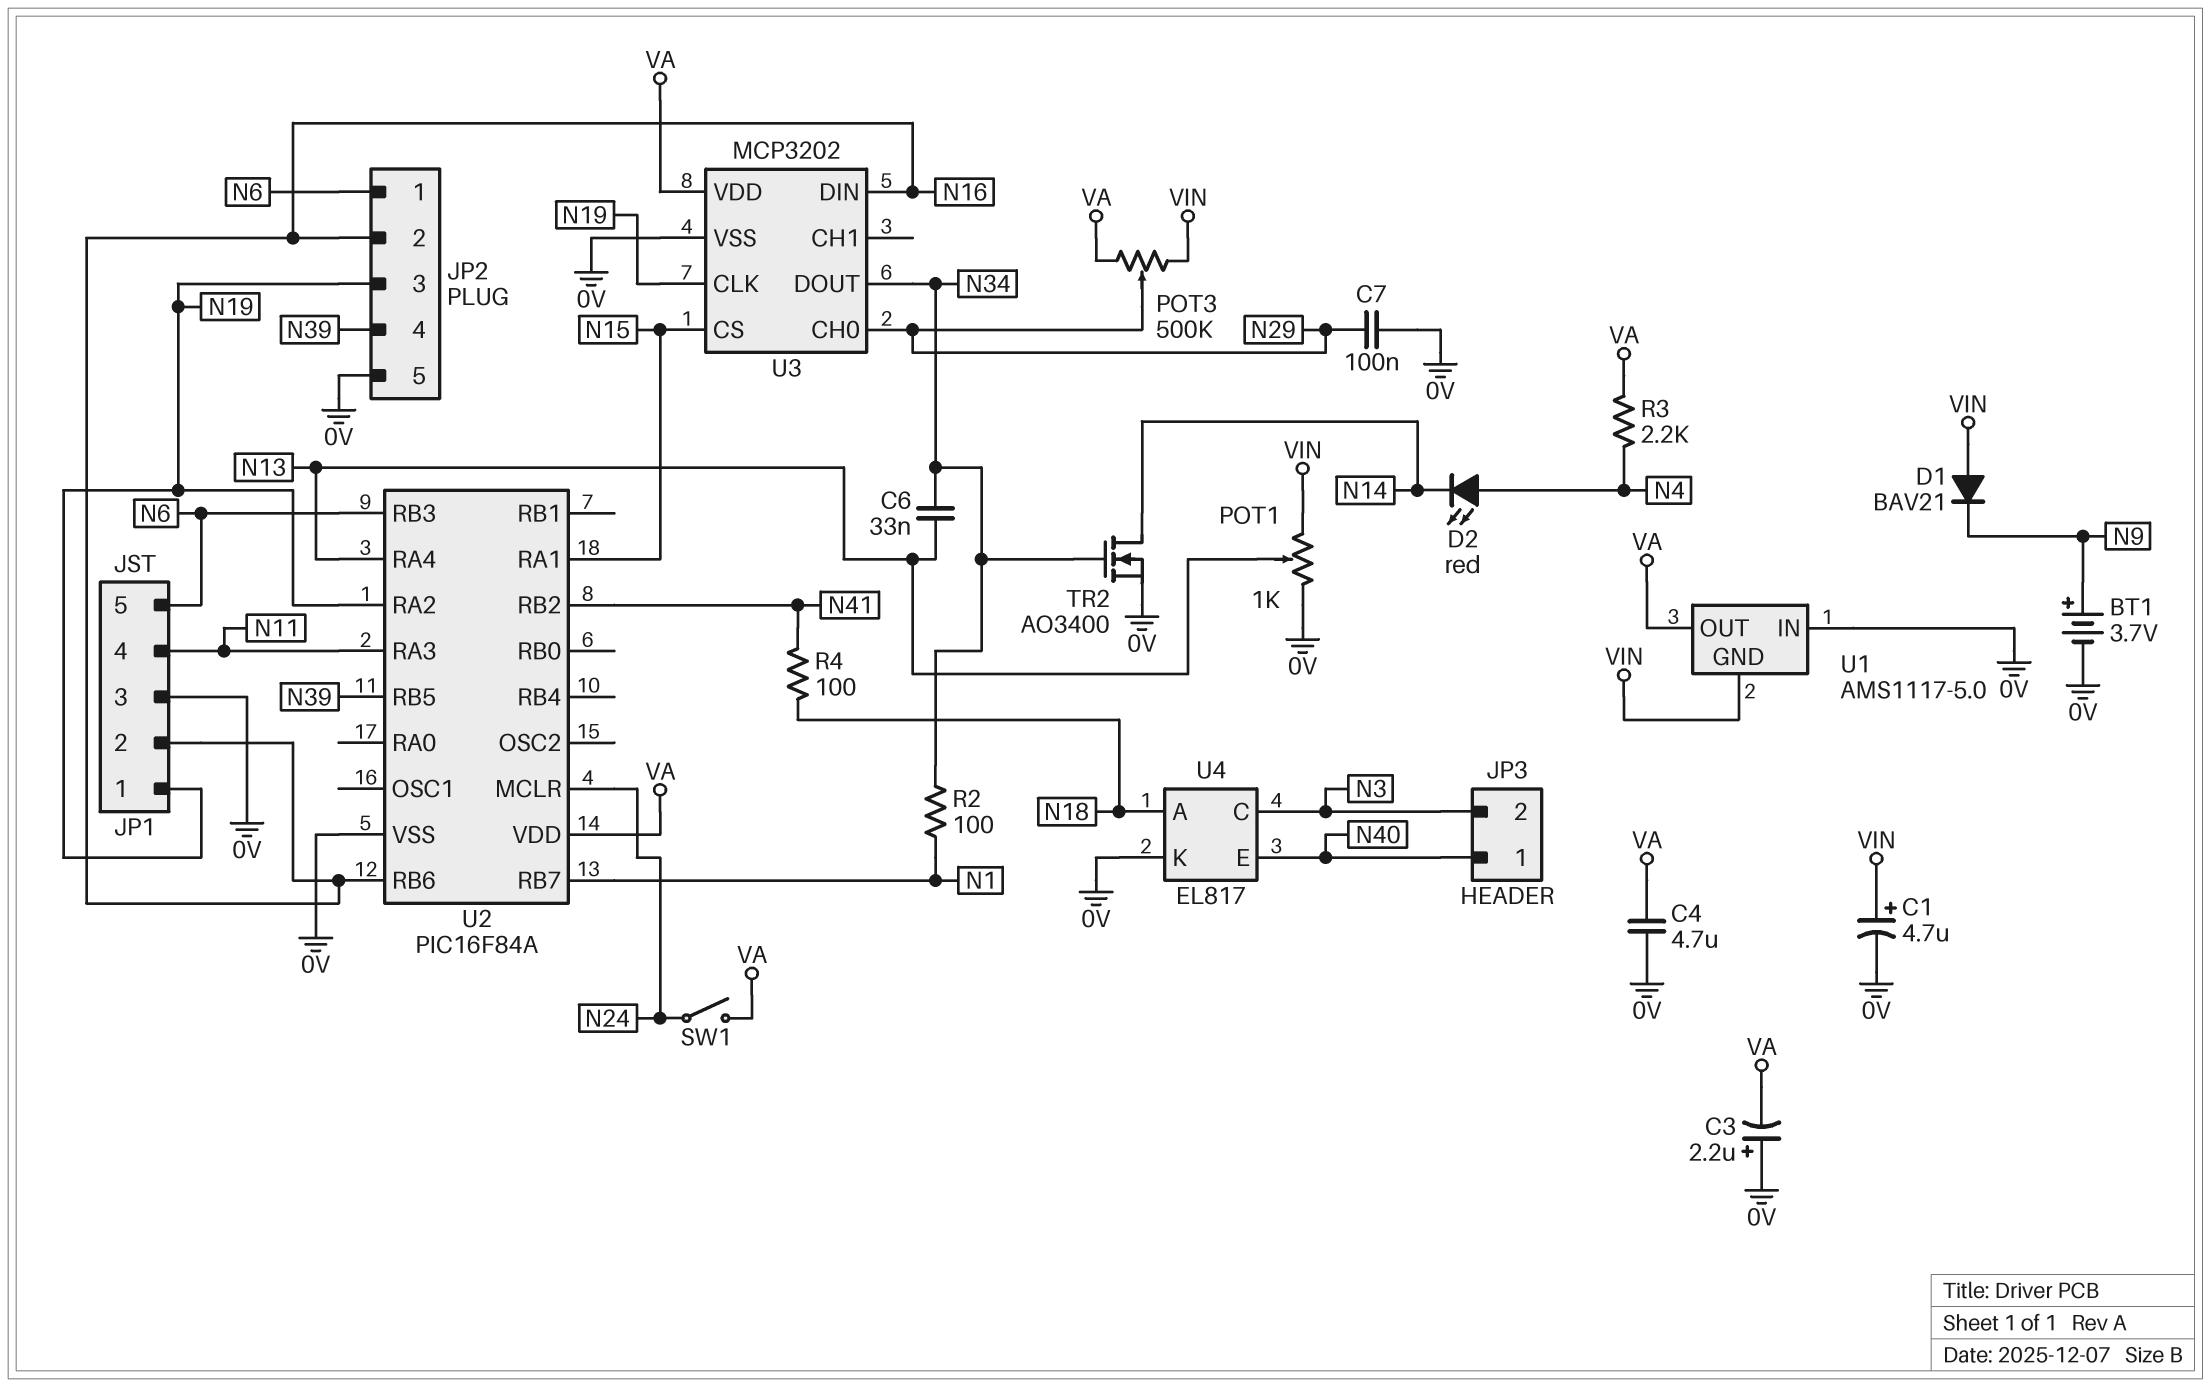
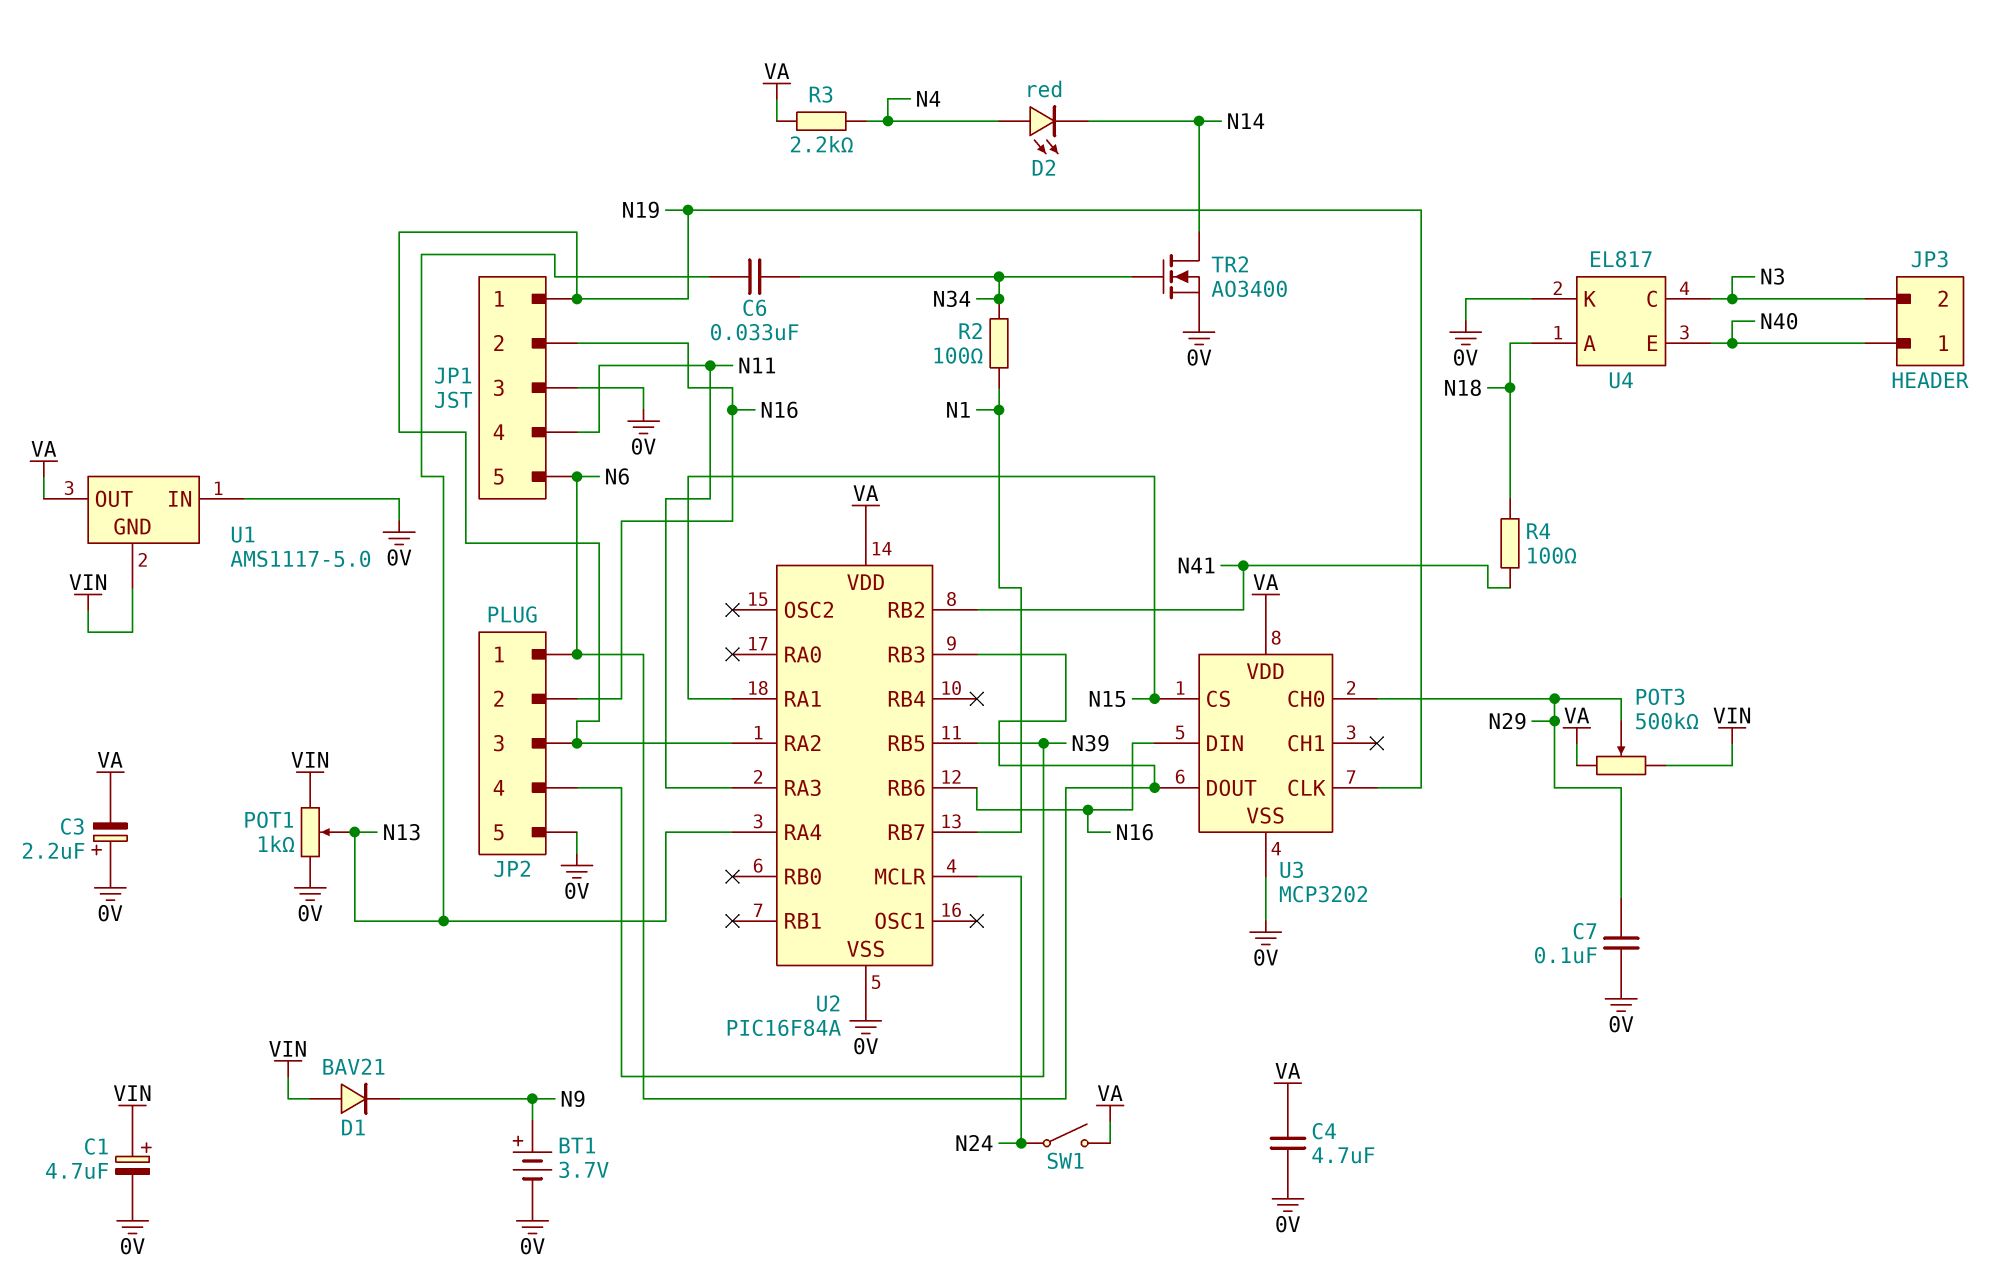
U3 pin DOUT: N34 -> N6

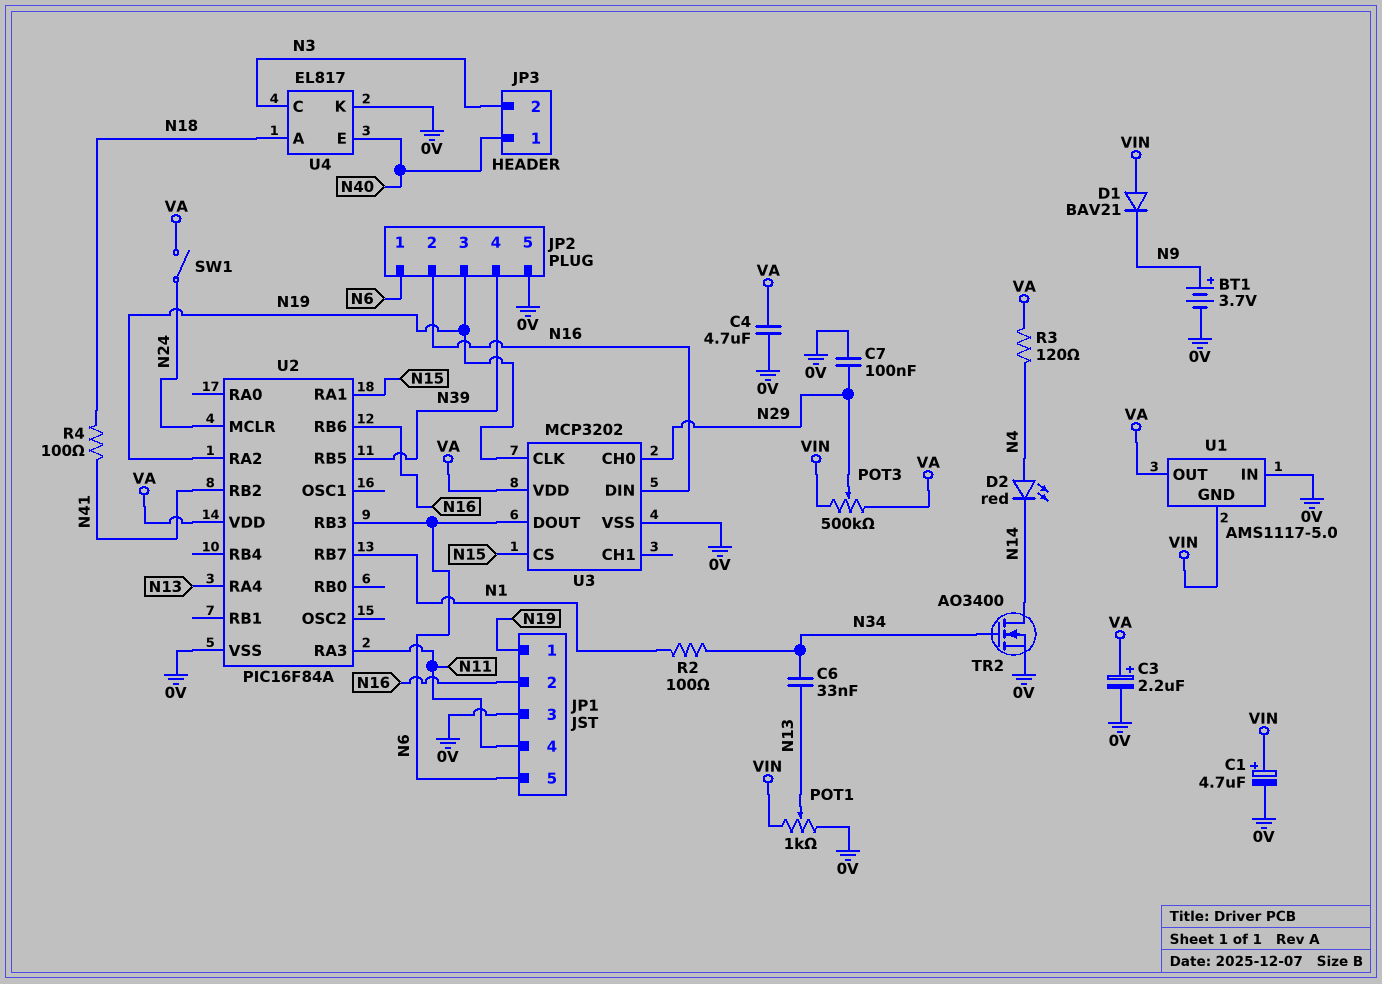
C3: 2.2uF (plus 0V, minus VA) -> 2.2uF (plus VA, minus 0V)
R3: 2.2k (N4, VA) -> 120 (N4, VA)

